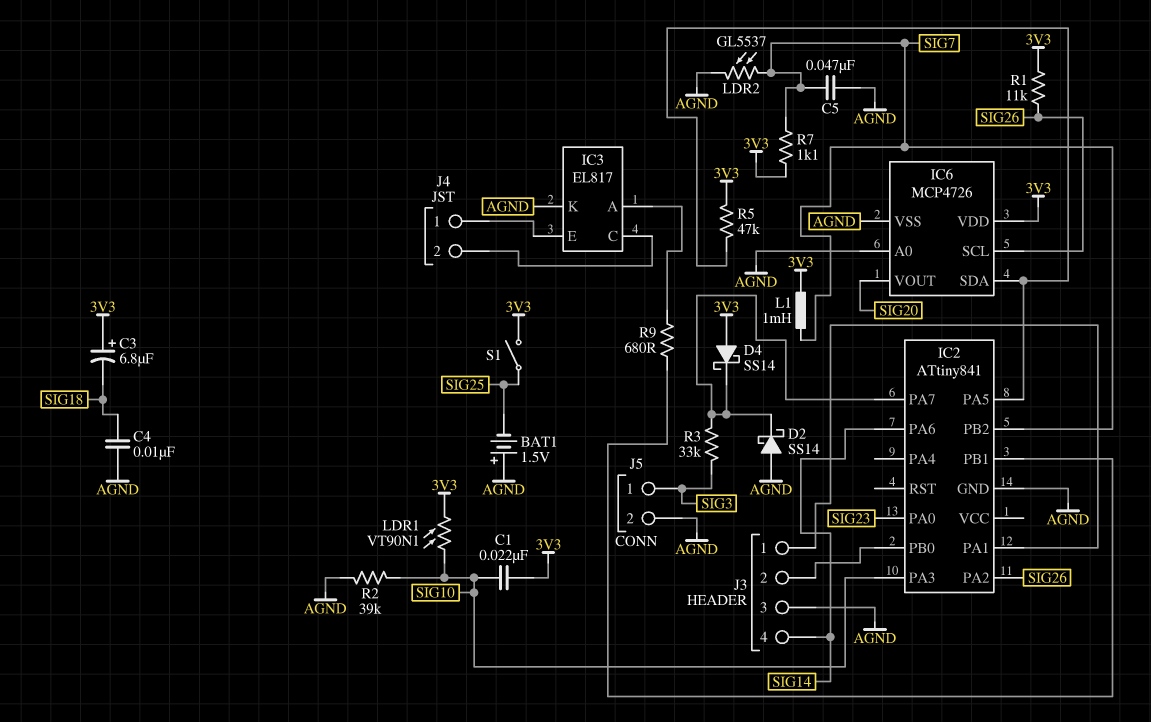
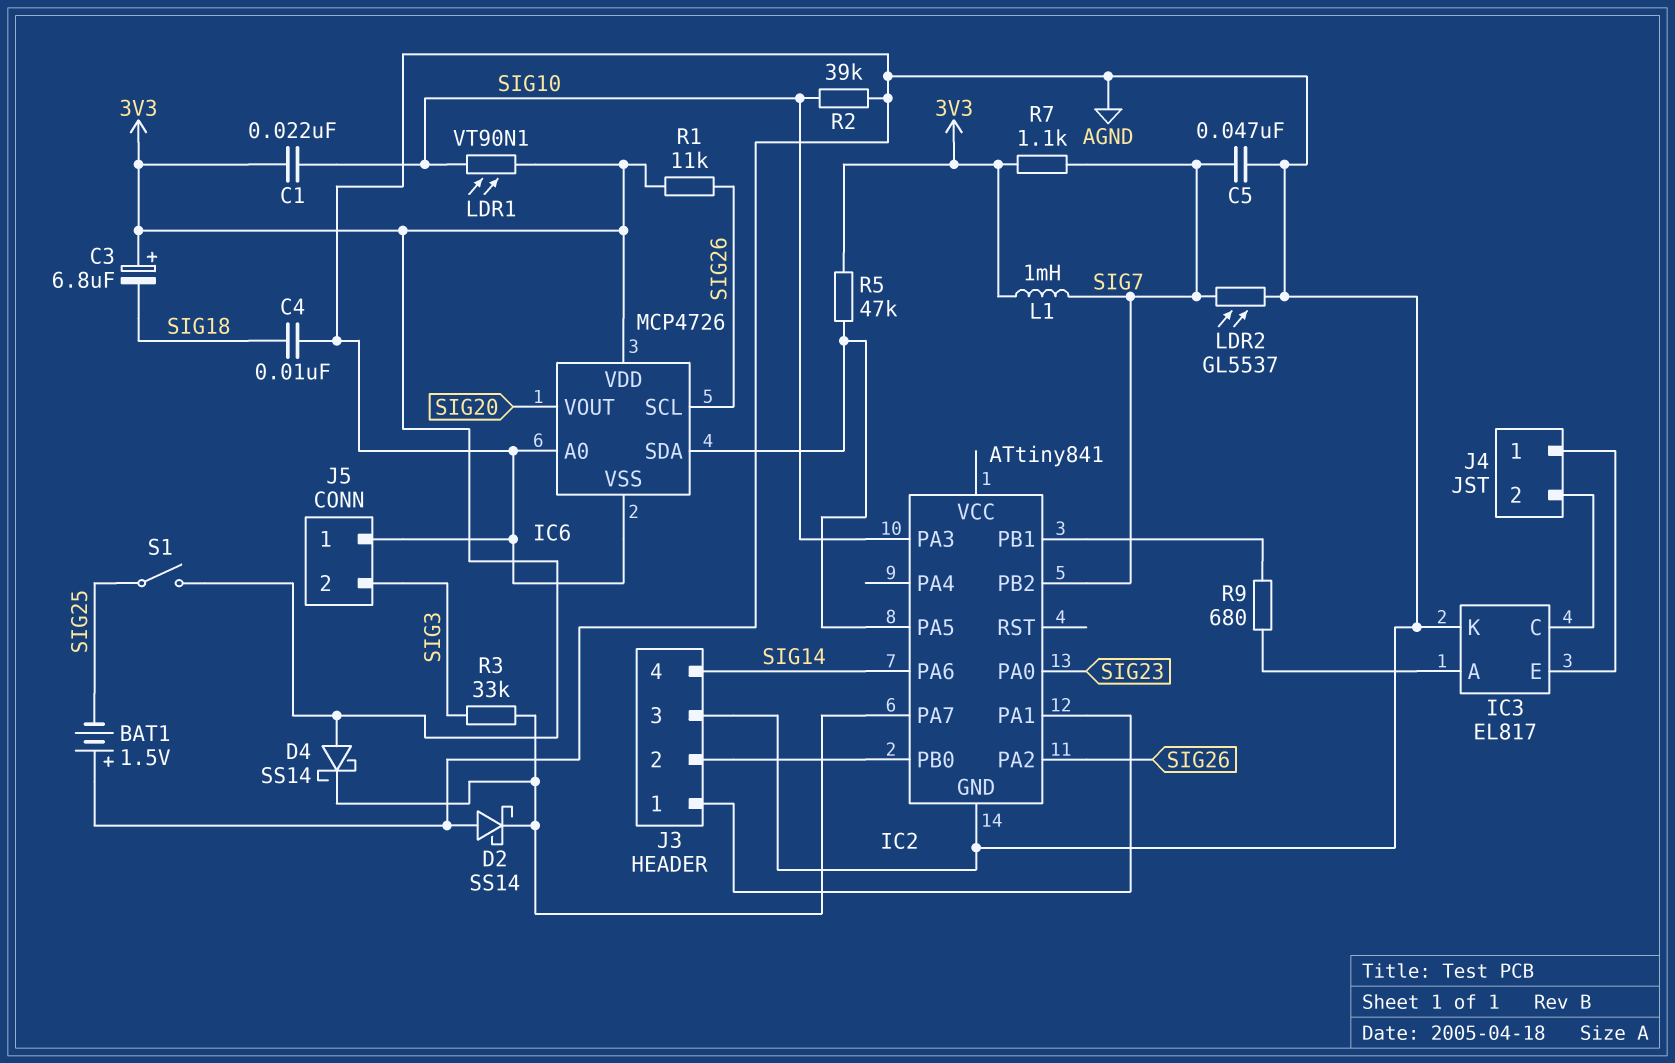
J5 pin 1: SIG3 -> AGND
J5 pin 2: AGND -> SIG3

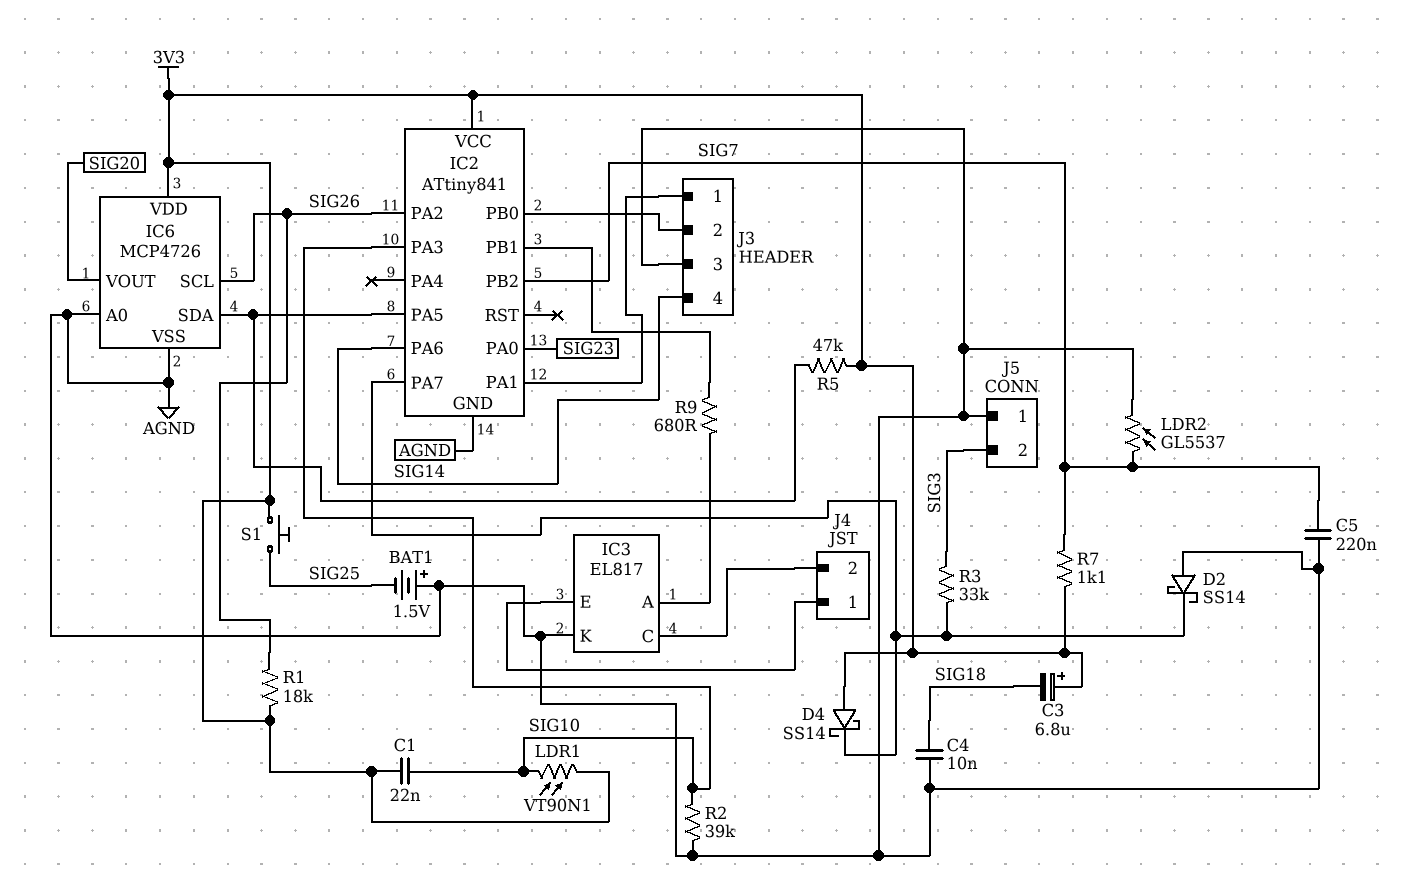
C5: 47nF (AGND, SIG7) -> 220nF (AGND, SIG7)
IC2 pin VCC: none -> 3V3
L1: 1mH (3V3, SIG7) -> none
R1: 11k (3V3, SIG26) -> 18k (3V3, SIG26)
S1: switch (3V3, SIG25) -> button (3V3, SIG25)

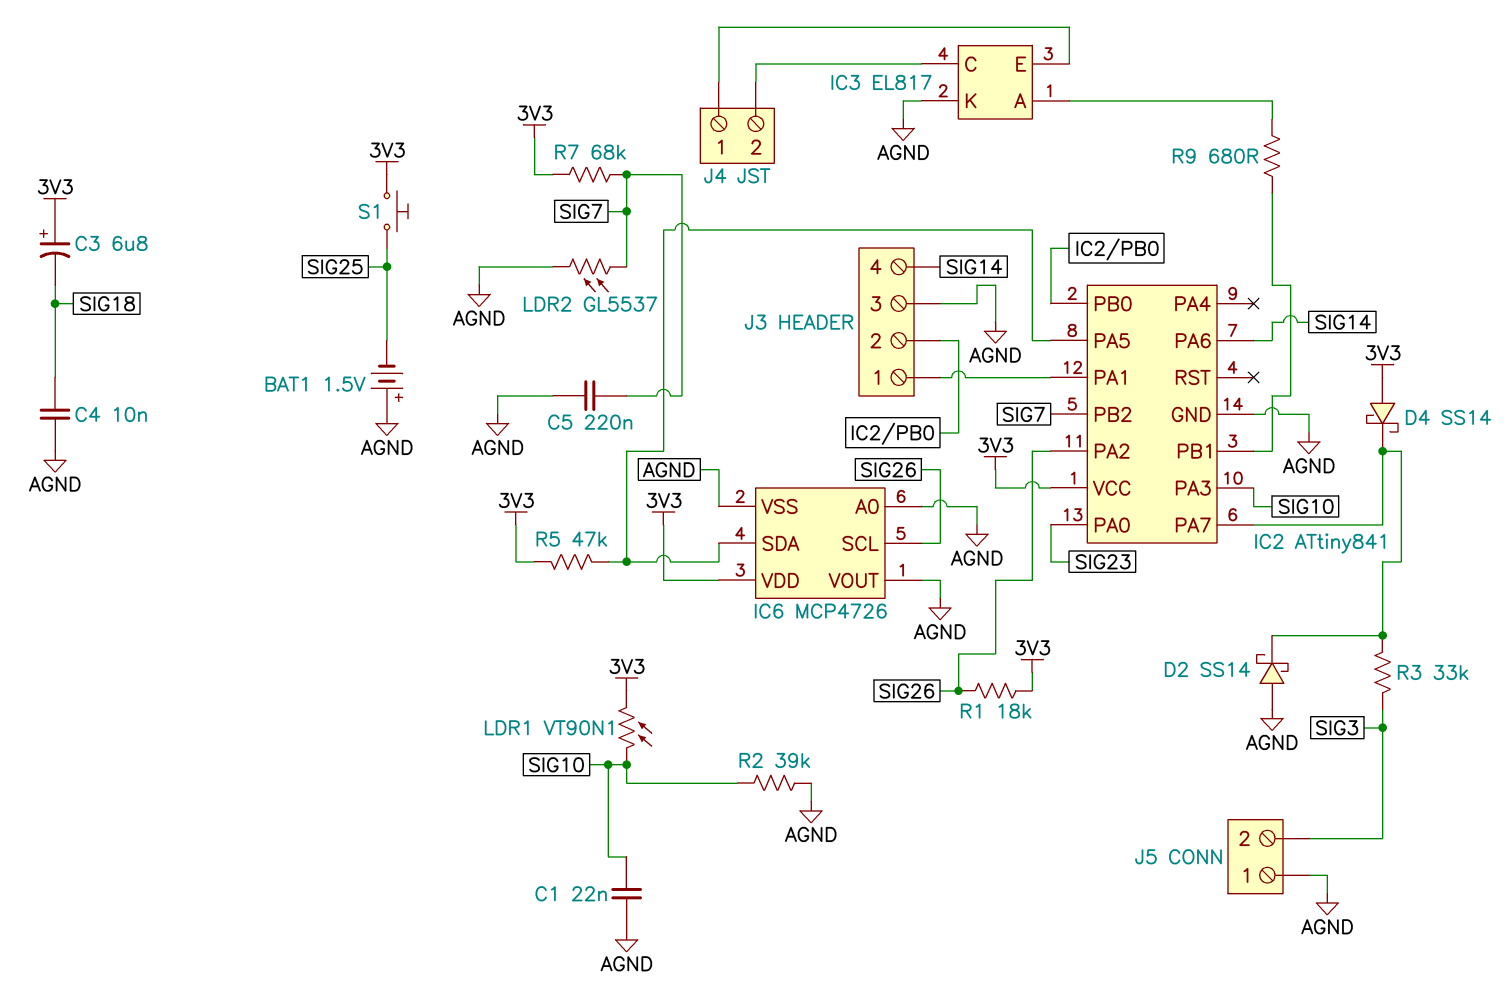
C1: 22nF (3V3, SIG10) -> 22nF (AGND, SIG10)
IC6 pin VOUT: SIG20 -> AGND
R7: 1.1k (3V3, SIG7) -> 68k (3V3, SIG7)

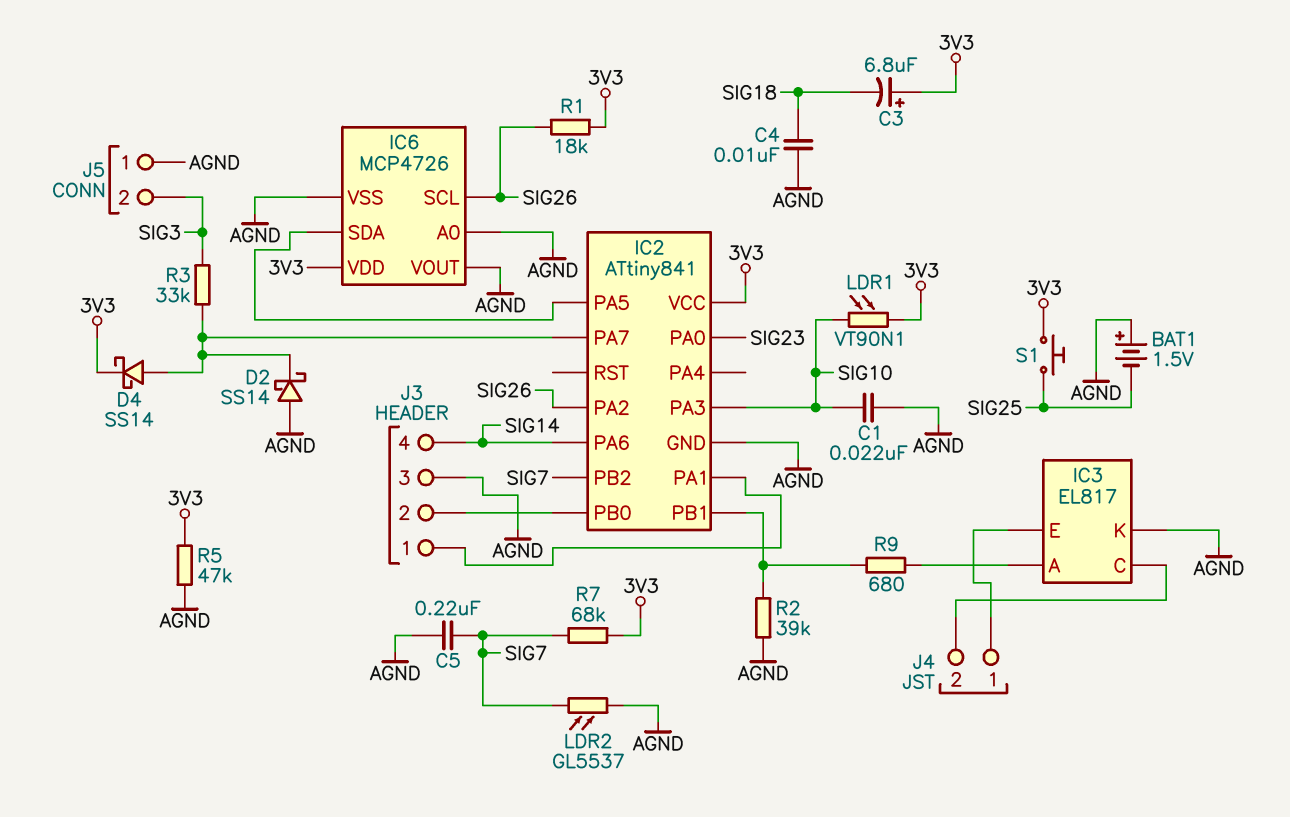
D4: schottky SS14 (A 3V3, K IC2/PA7) -> schottky SS14 (A IC2/PA7, K 3V3)
R2: 39k (AGND, SIG10) -> 39k (AGND, IC2/PB1)
R5: 47k (3V3, IC2/PA5) -> 47k (3V3, AGND)

